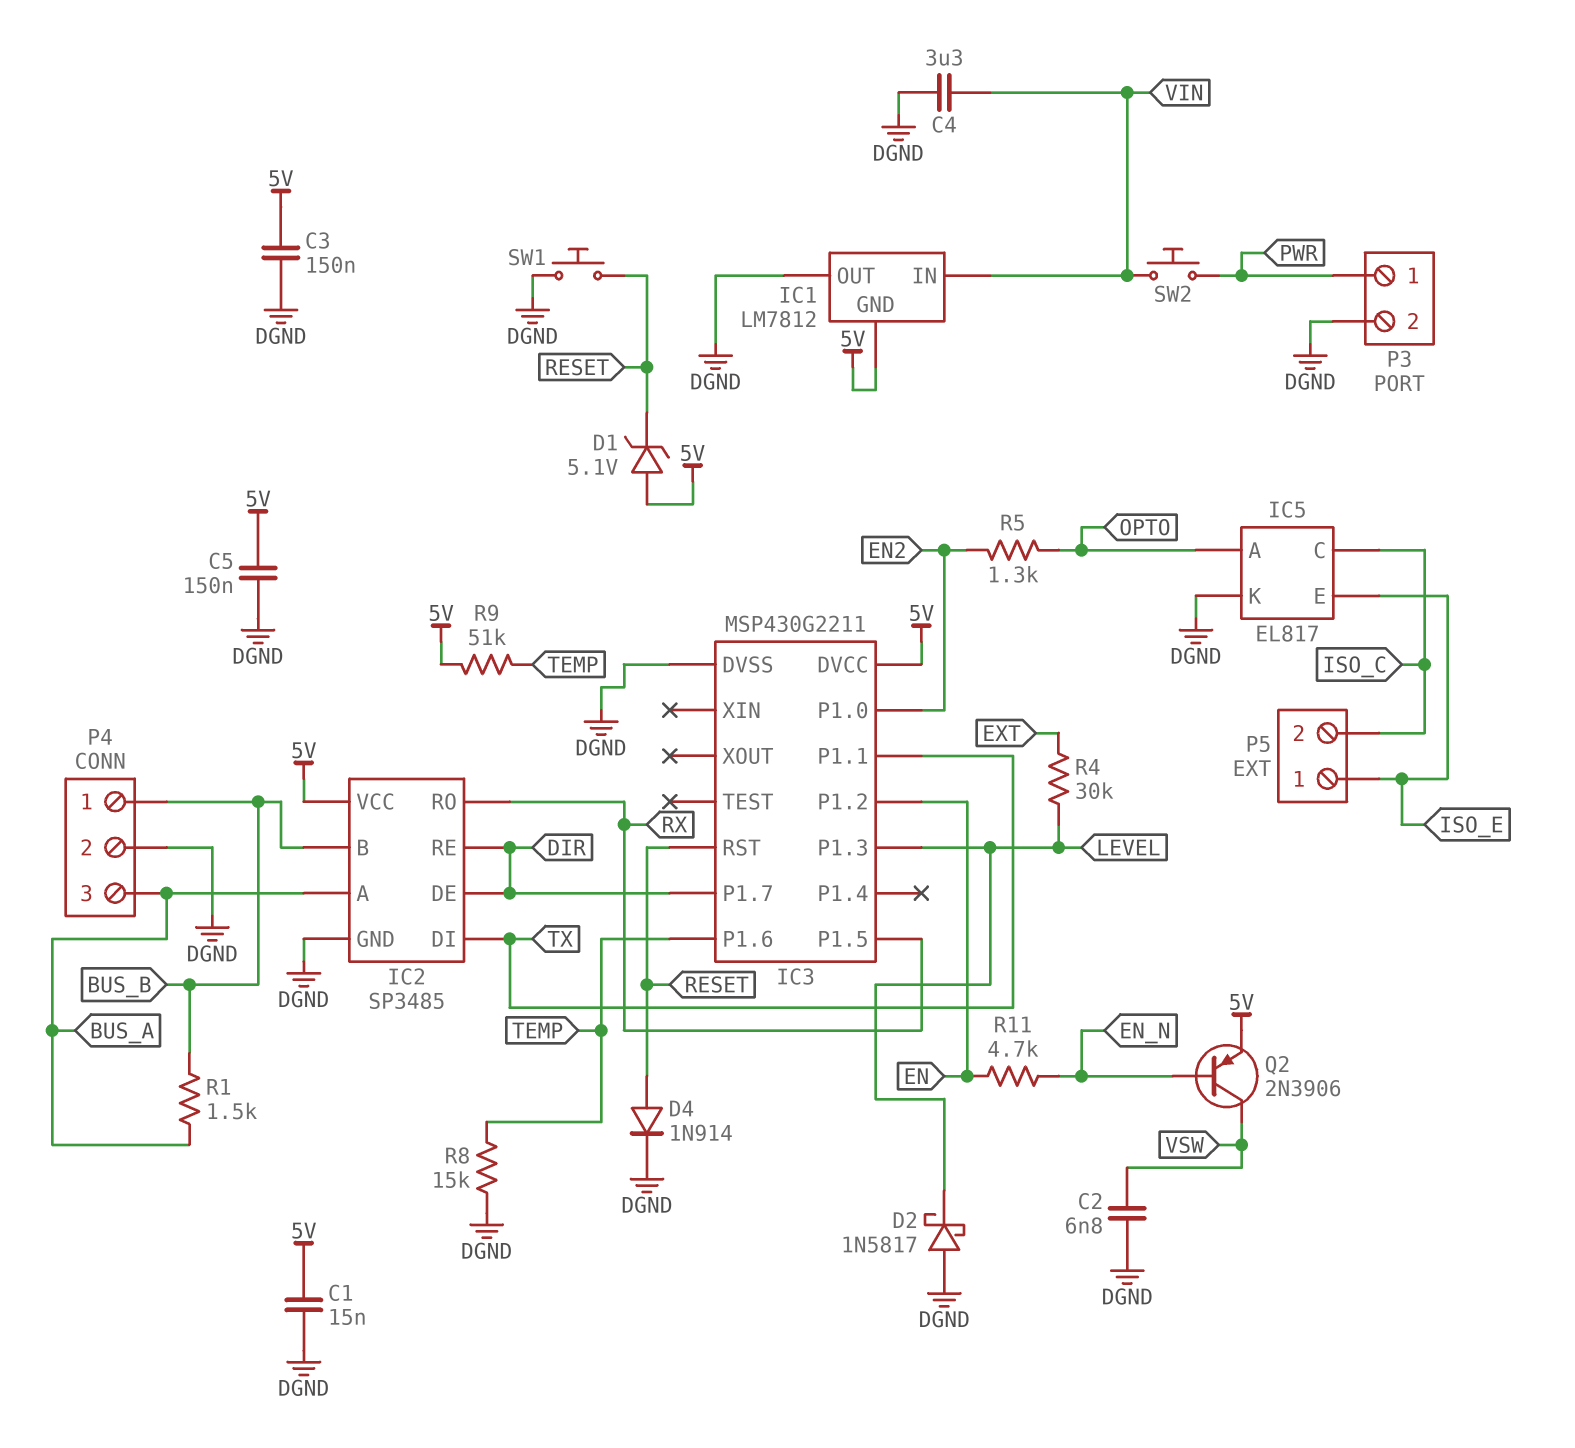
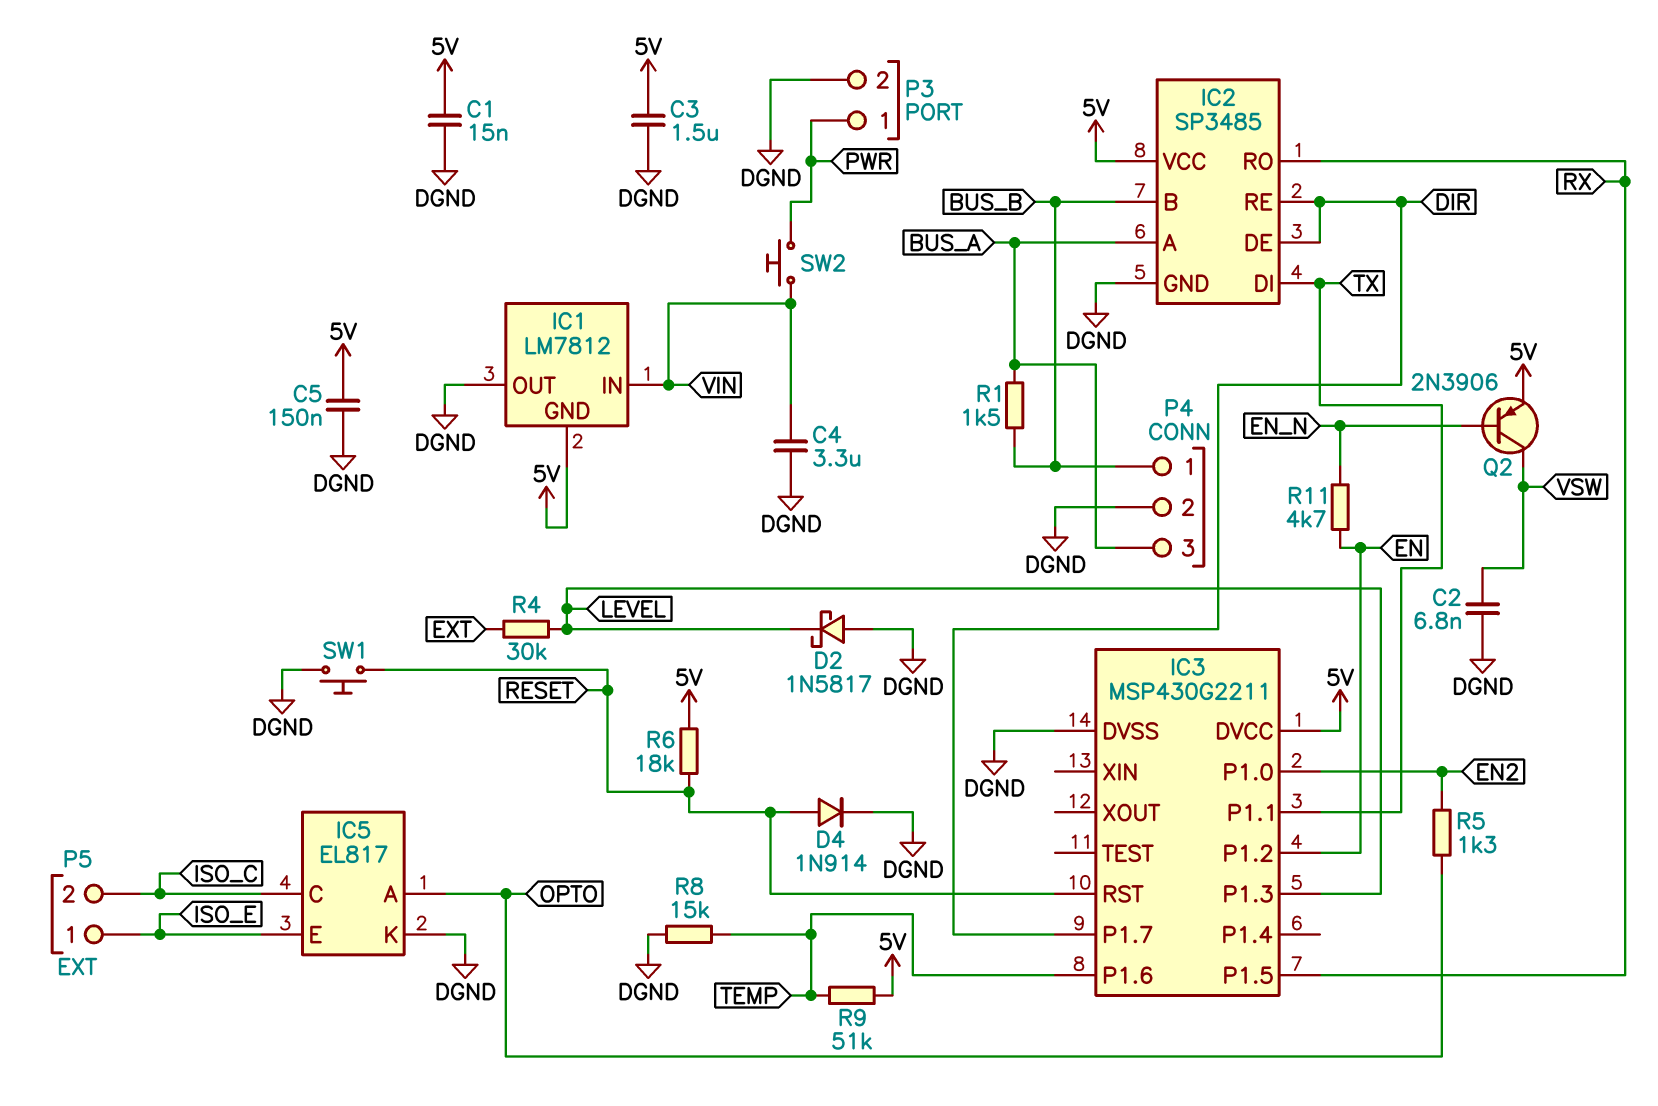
C3: 150nF (5V, DGND) -> 1.5uF (5V, DGND)
D1: zener 5.1V (A 5V, K RESET) -> none
R6: none -> 18k (5V, RESET)

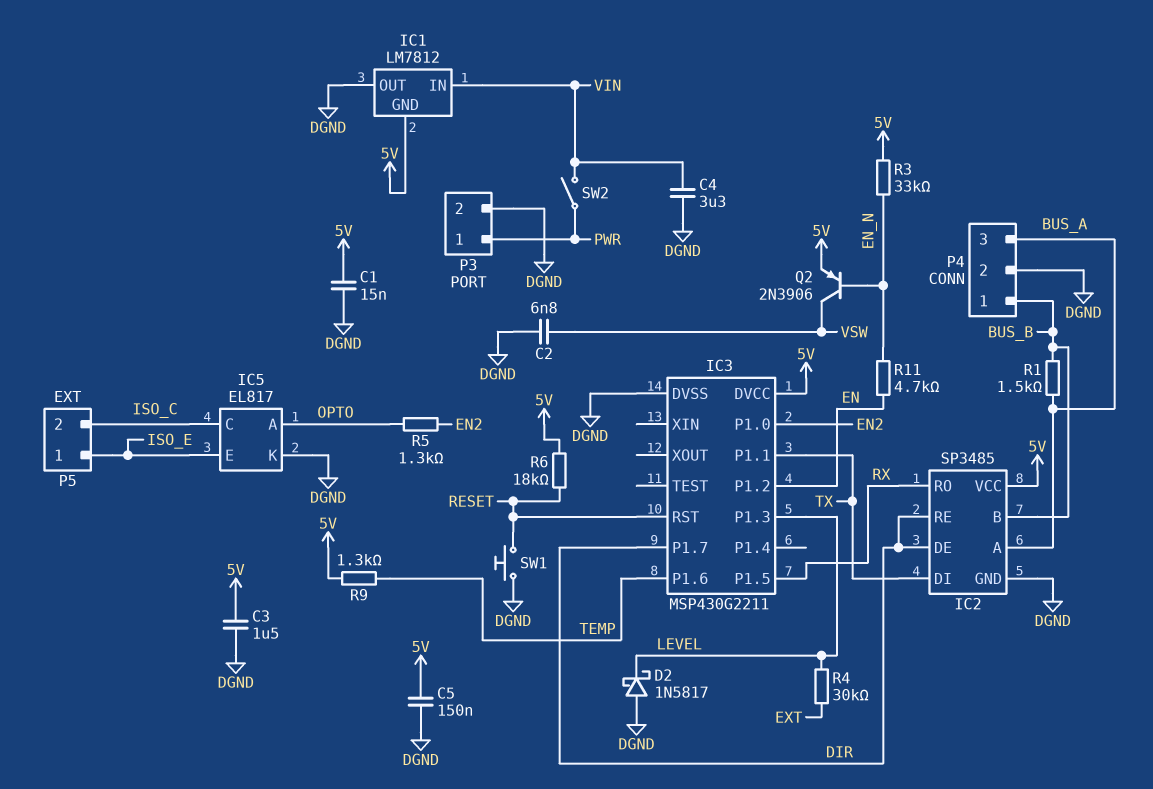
D4: diode 1N914 (A RESET, K DGND) -> none
R3: none -> 33k (5V, EN_N)
R8: 15k (DGND, TEMP) -> none
R9: 51k (5V, TEMP) -> 1.3k (5V, TEMP)
SW2: button (PWR, VIN) -> switch (PWR, VIN)

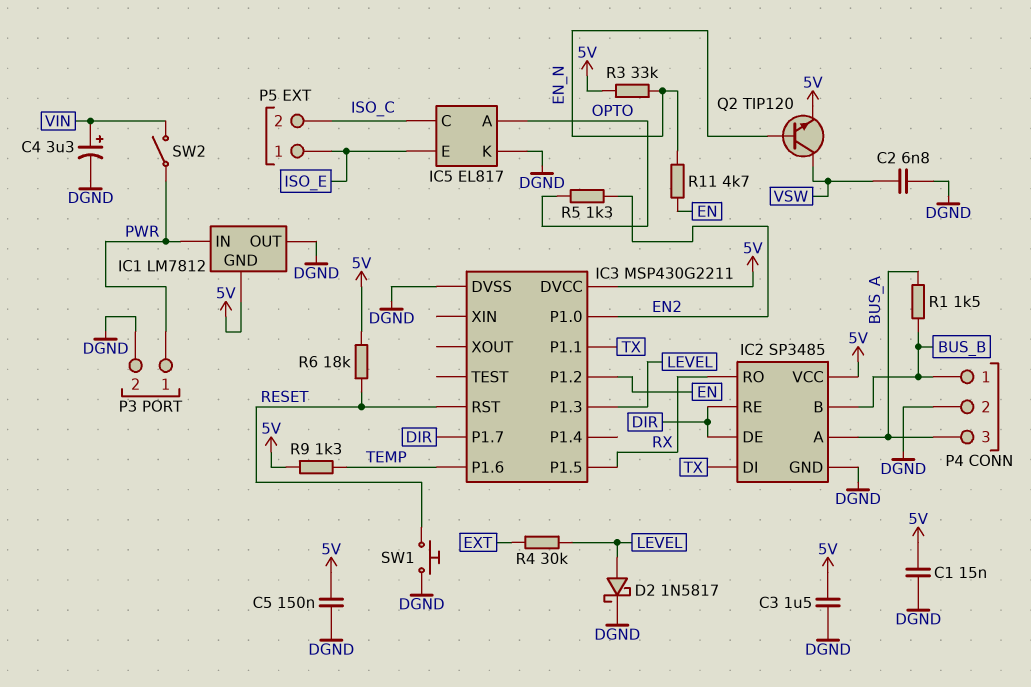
C4: 3.3uF (DGND, VIN) -> 3.3uF (plus VIN, minus DGND)
D2: schottky 1N5817 (A DGND, K LEVEL) -> schottky 1N5817 (A LEVEL, K DGND)
IC1 pin IN: VIN -> PWR
Q2: PNP 2N3906 (B EN_N, C VSW, E 5V) -> NPN TIP120 (B EN_N, C VSW, E 5V)

